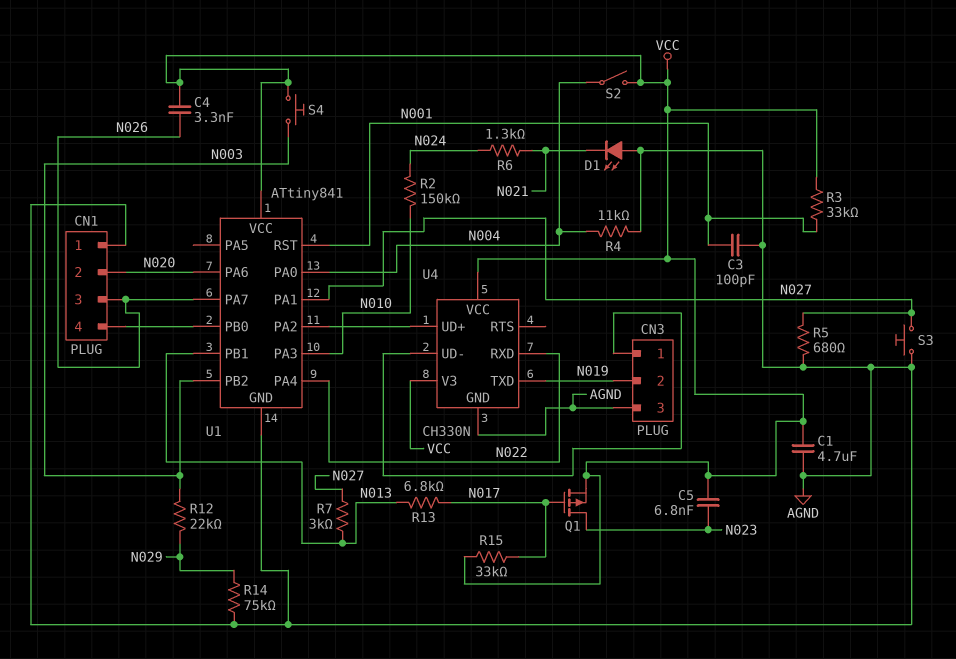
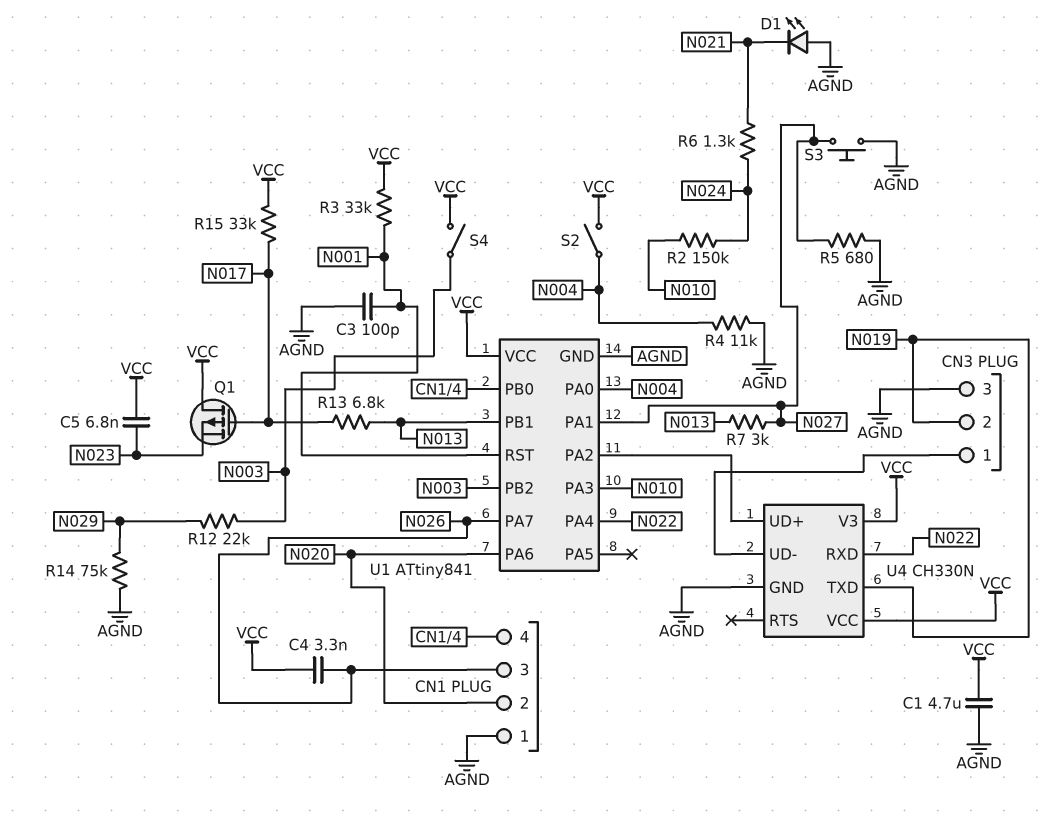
Q1: PMOS (G N017, D N023, S VCC) -> PMOS (G N017, D VCC, S N023)
S4: button (N003, VCC) -> switch (N003, VCC)

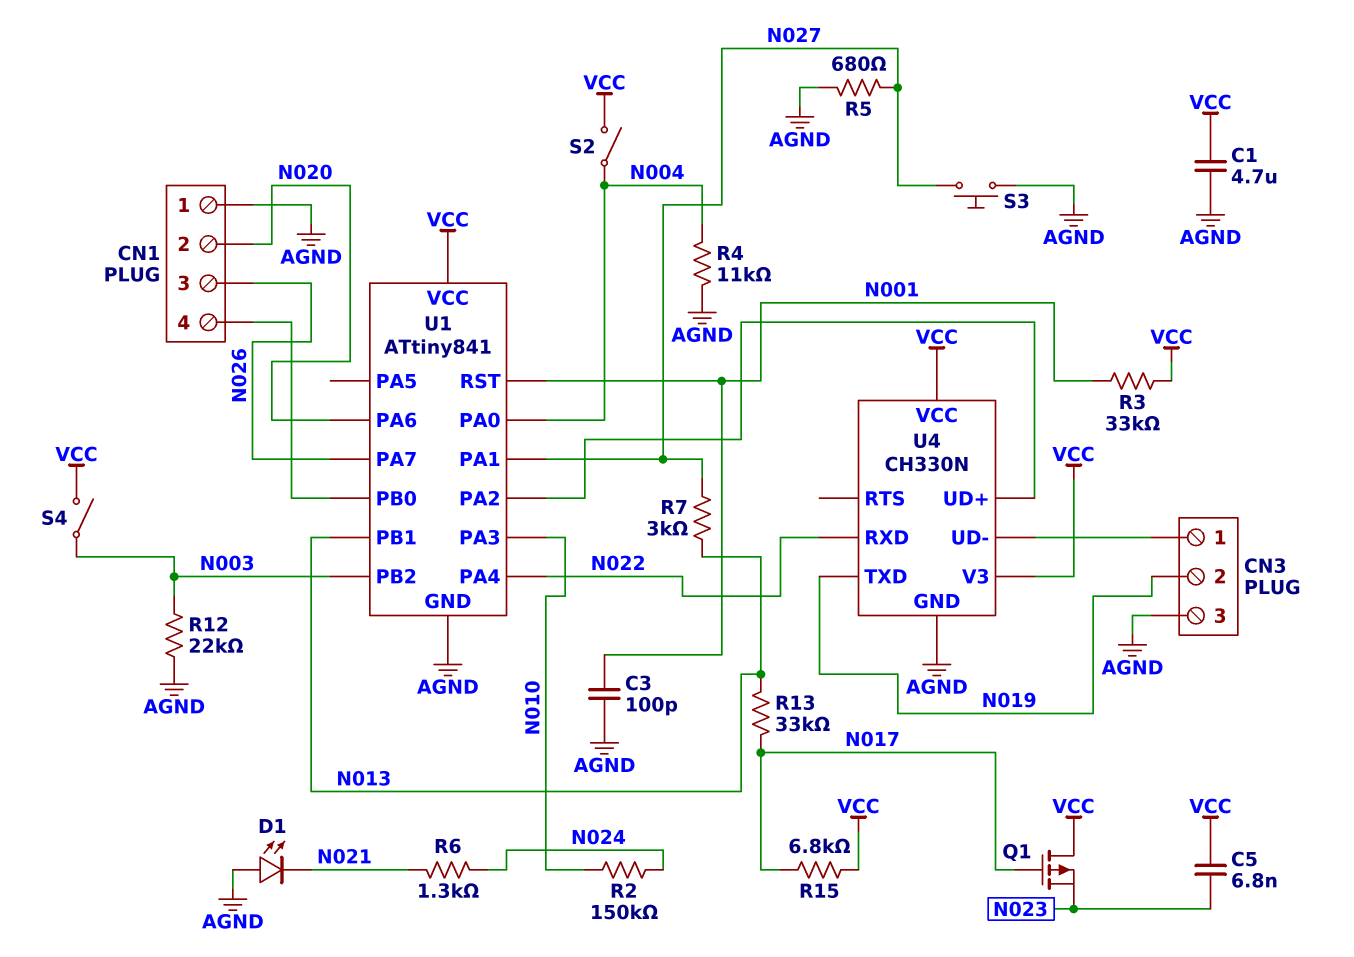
C4: 3.3nF (N026, VCC) -> none
R12: 22k (N003, N029) -> 22k (AGND, N003)
R13: 6.8k (N013, N017) -> 33k (N013, N017)
R14: 75k (AGND, N029) -> none
R15: 33k (N017, VCC) -> 6.8k (N017, VCC)

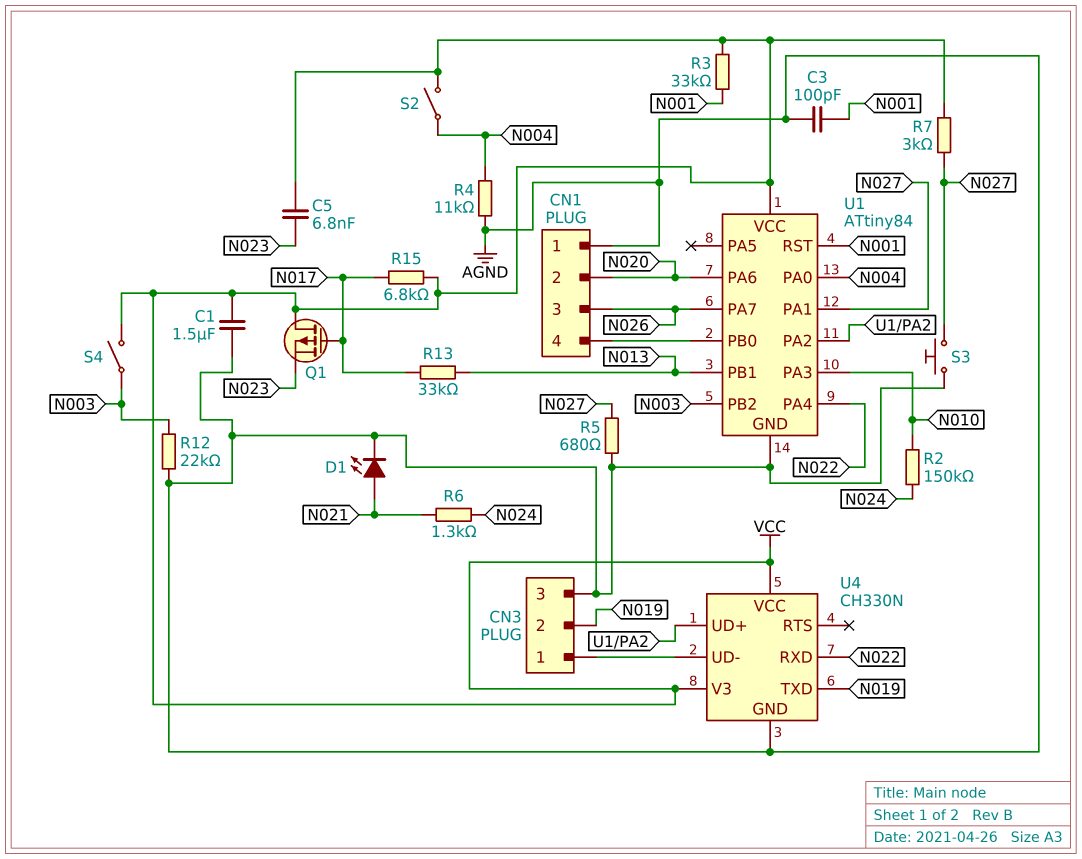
C1: 4.7uF (AGND, VCC) -> 1.5uF (AGND, VCC)
D1: LED (A AGND, K N021) -> LED (A N021, K AGND)
R7: 3k (N013, N027) -> 3k (N027, VCC)
U1: ATtiny841 -> ATtiny84

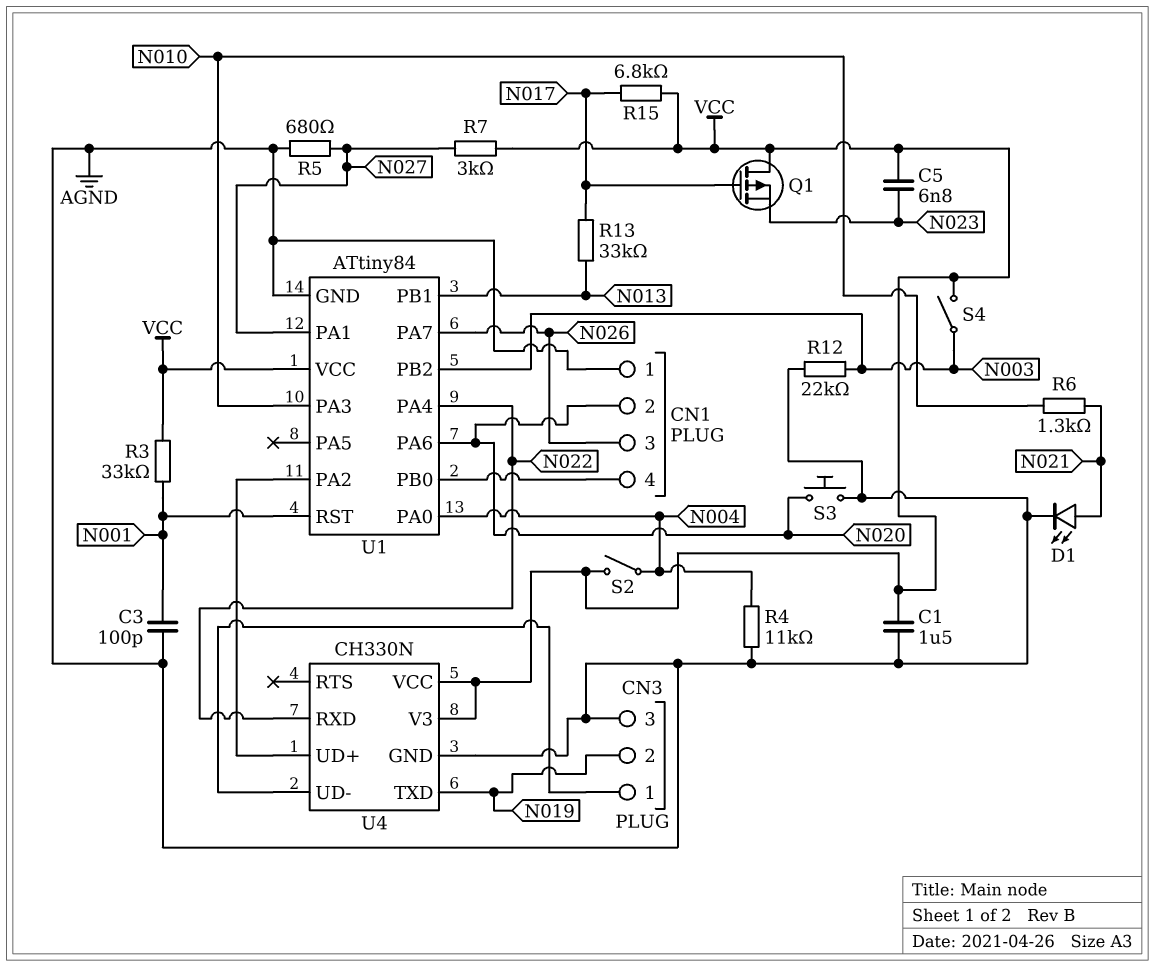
R2: 150k (N010, N024) -> none
R6: 1.3k (N021, N024) -> 1.3k (N010, N021)
S3: button (AGND, N027) -> button (AGND, N020)

